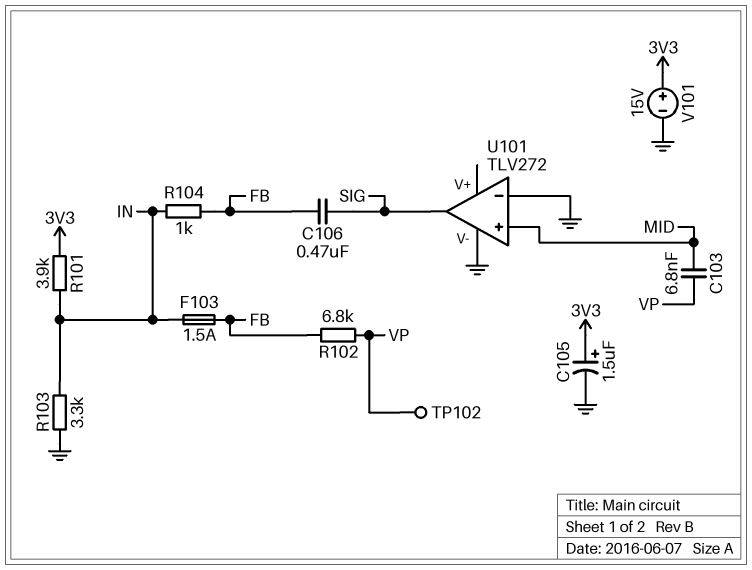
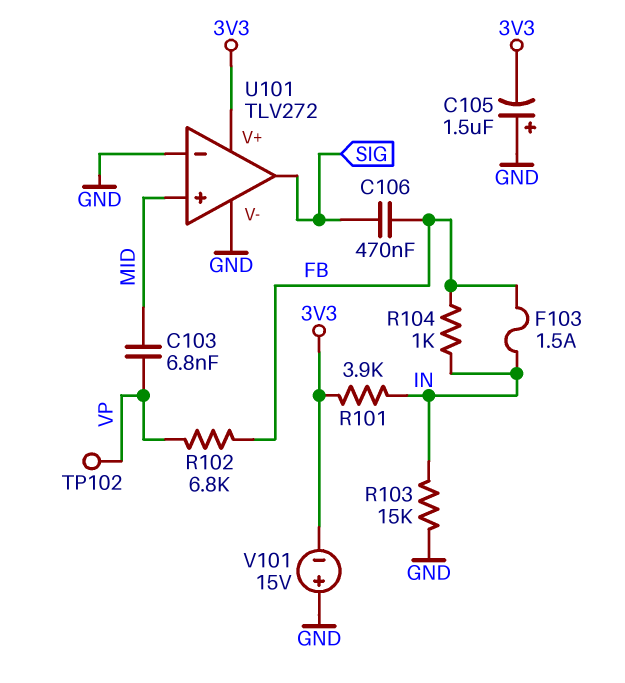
C105: 1.5uF (plus 3V3, minus GND) -> 1.5uF (plus GND, minus 3V3)
R103: 3.3k (GND, IN) -> 15k (GND, IN)
U101 pin V+: none -> 3V3
V101: 15V (plus 3V3, minus GND) -> 15V (plus GND, minus 3V3)

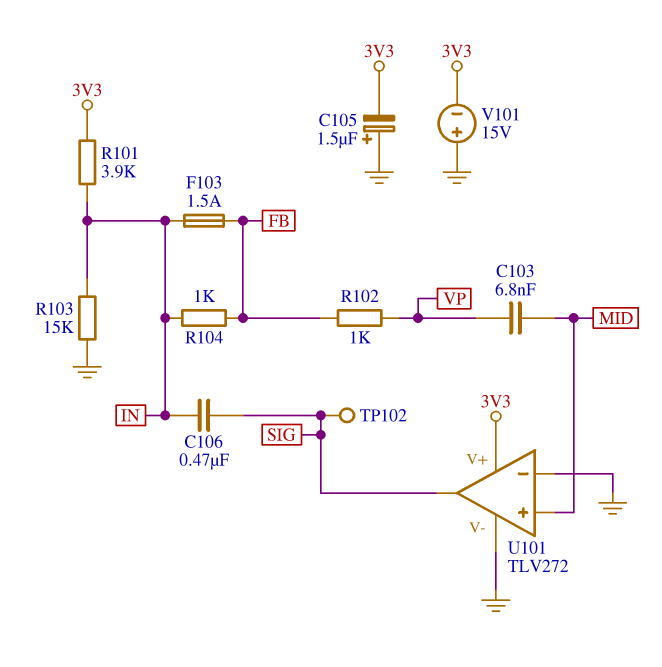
C106: 470nF (FB, SIG) -> 470nF (IN, SIG)
R102: 6.8k (FB, VP) -> 1k (FB, VP)
TP102: test point (VP) -> test point (SIG)

